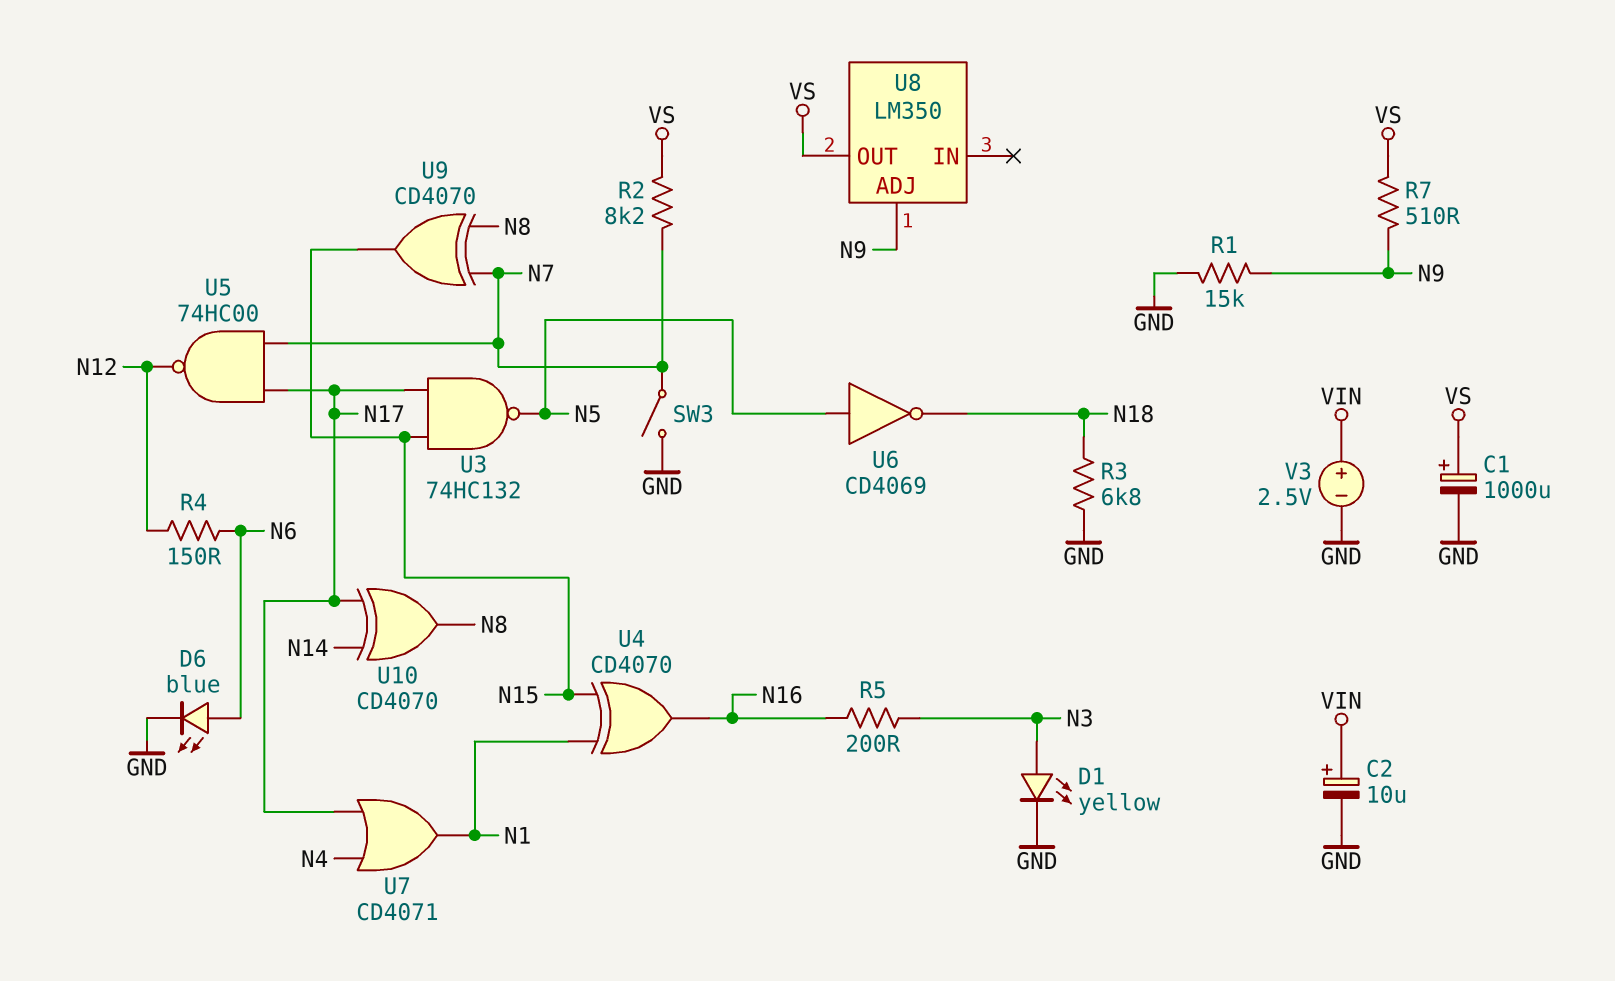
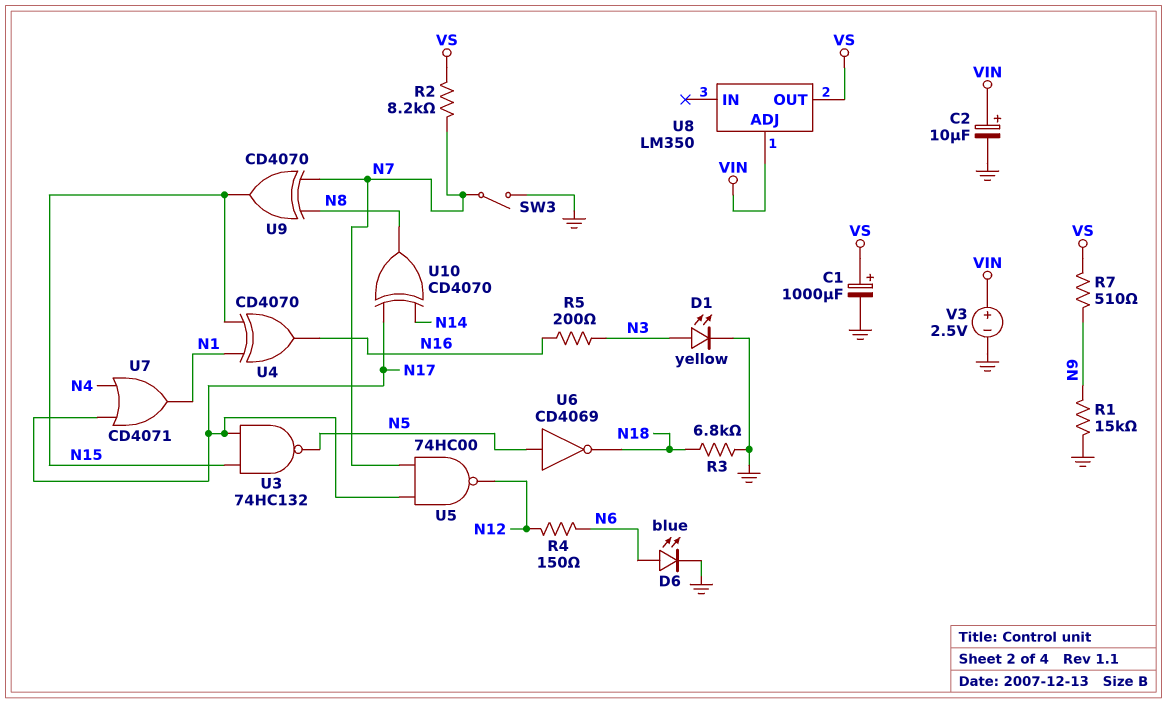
U8 pin ADJ: N9 -> VIN

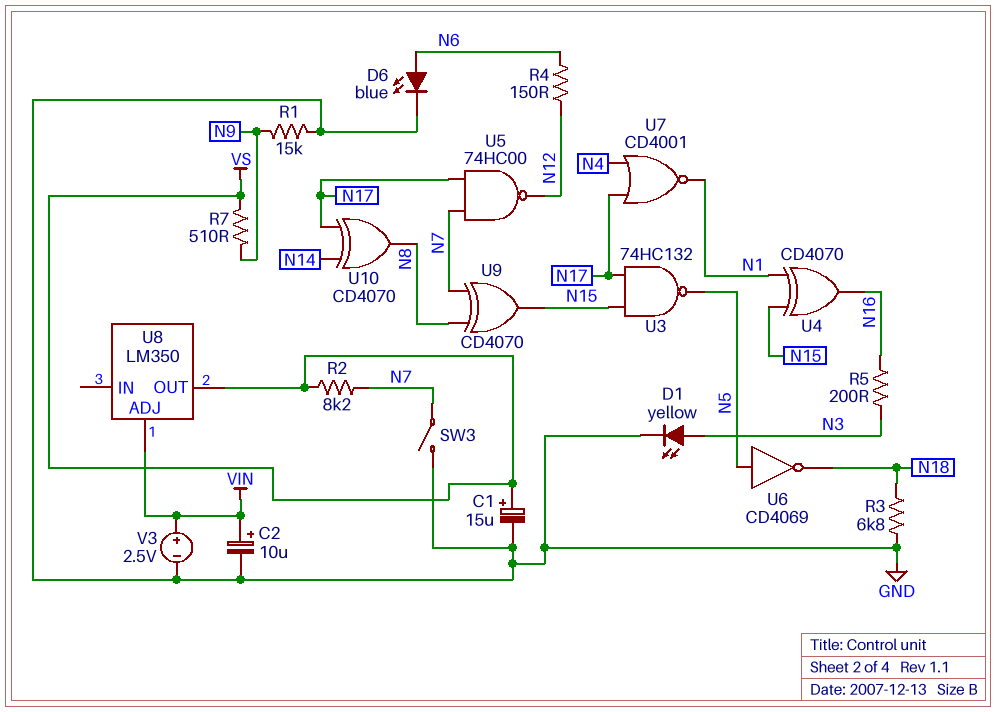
C1: 1000uF (plus VS, minus GND) -> 15uF (plus VS, minus GND)
U7: OR CD4071 (in N4, in N17, out N1) -> NOR CD4001 (in N4, in N17, out N1)

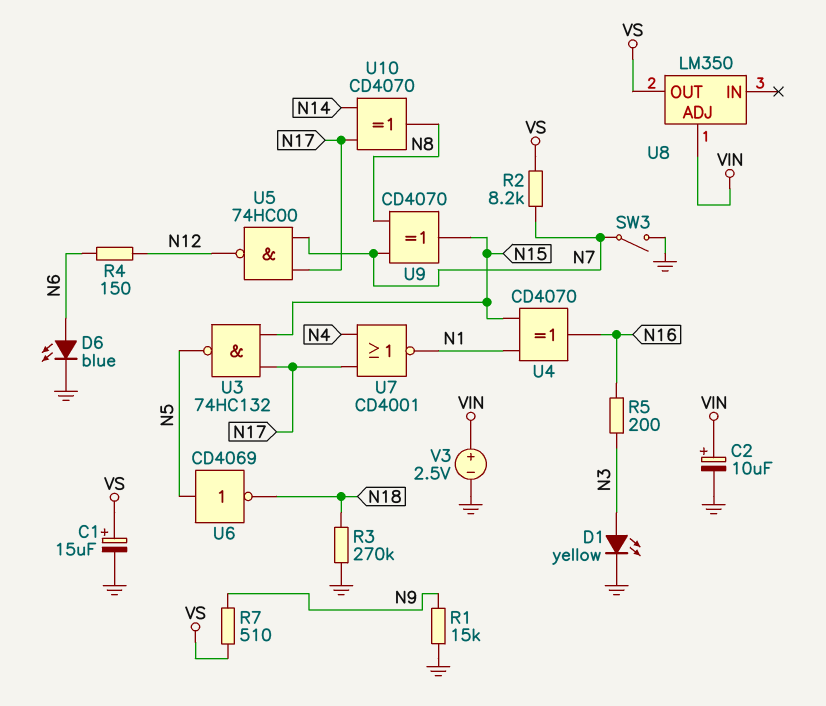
R3: 6.8k (GND, N18) -> 270k (GND, N18)

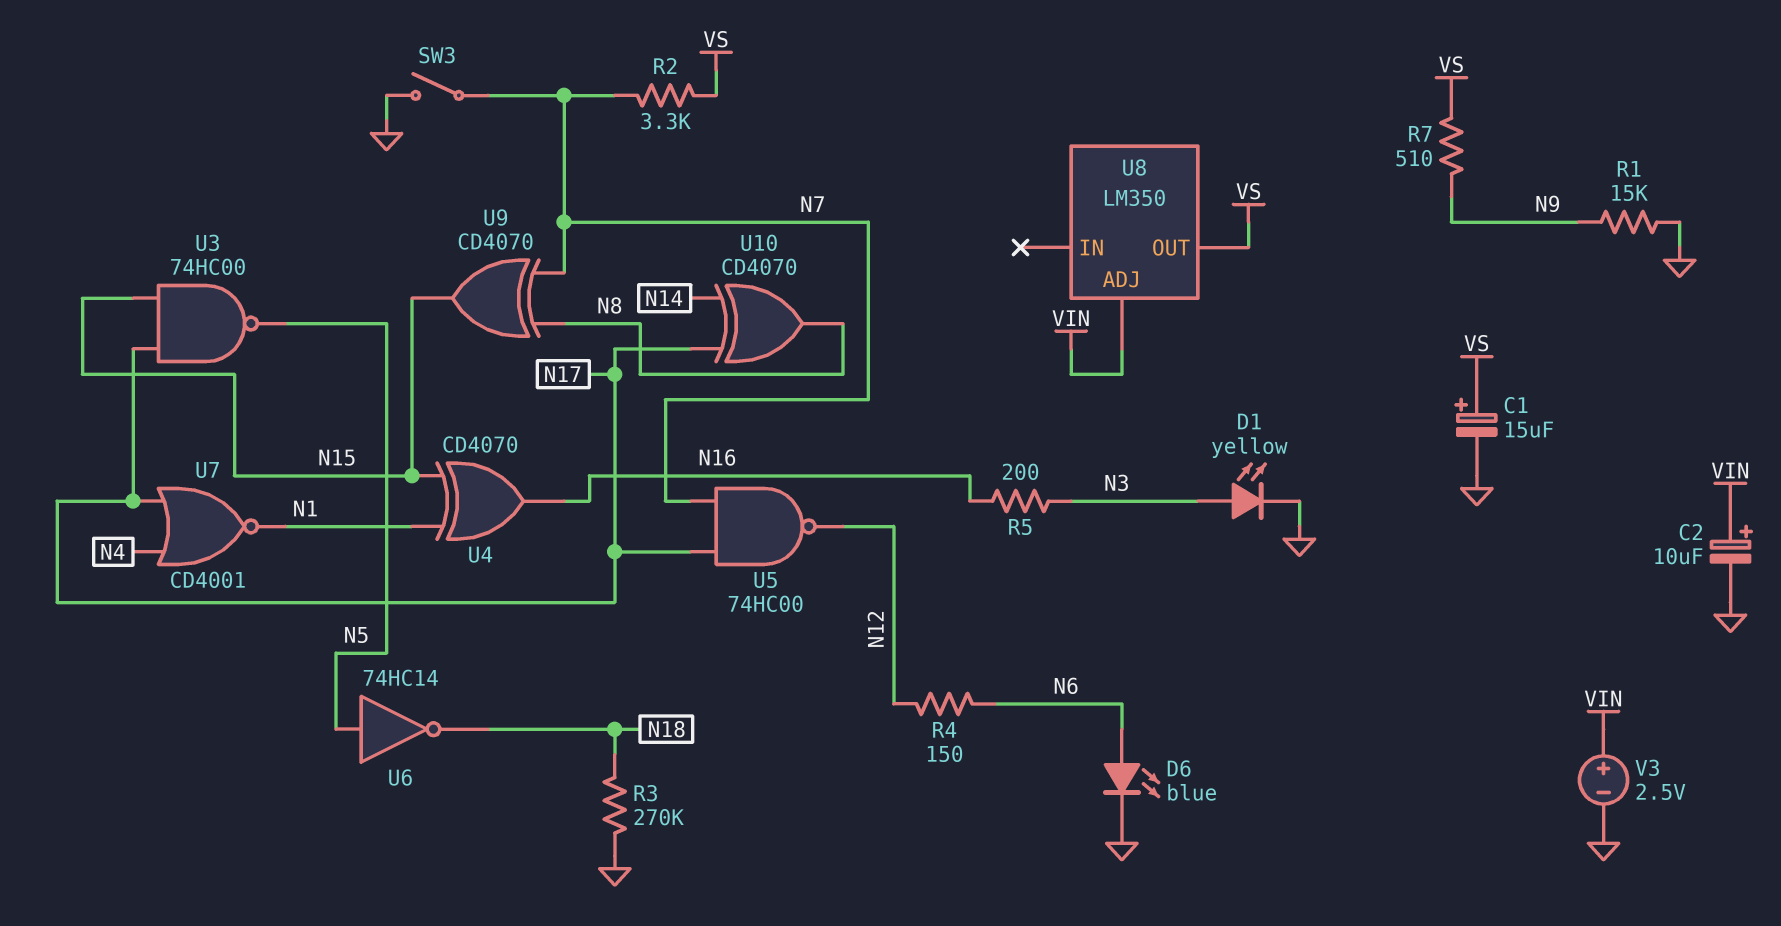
R2: 8.2k (N7, VS) -> 3.3k (N7, VS)
U3: NAND 74HC132 (in N15, in N17, out N5) -> NAND 74HC00 (in N15, in N17, out N5)
U6: NOT CD4069 (in N5, out N18) -> NOT 74HC14 (in N5, out N18)

